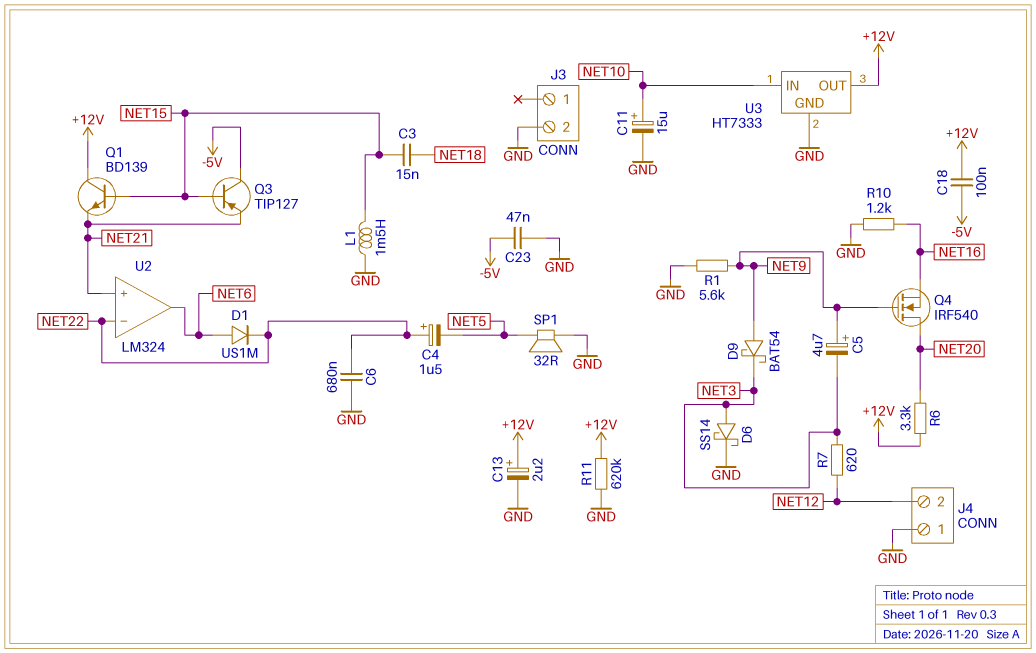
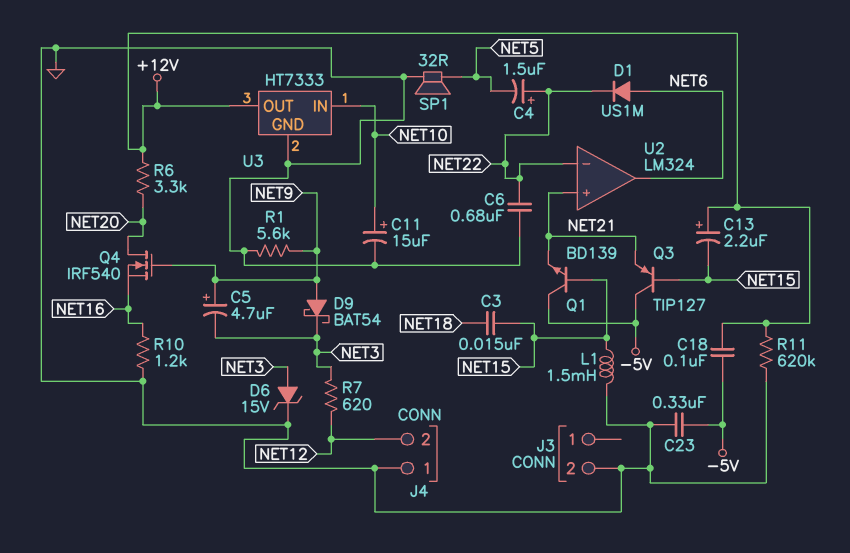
C13: 2.2uF (plus +12V, minus GND) -> 2.2uF (plus +12V, minus NET15)
C23: 47nF (-5V, GND) -> 330nF (-5V, GND)
D6: schottky SS14 (A NET3, K GND) -> zener 15V (A NET3, K GND)
Q1: NPN BD139 (B NET15, C +12V, E NET21) -> NPN BD139 (B NET15, C -5V, E NET21)

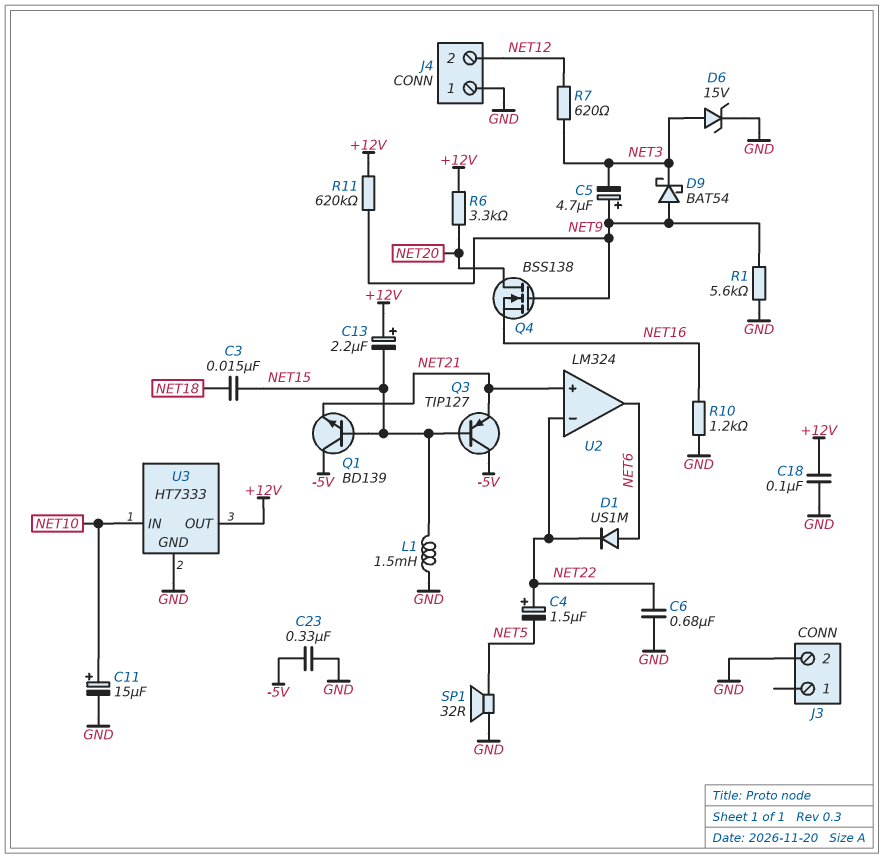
C18: 100nF (+12V, -5V) -> 100nF (+12V, GND)
Q4: NMOS IRF540 (G NET9, D NET20, S NET16) -> NMOS BSS138 (G NET9, D NET20, S NET16)
R11: 620k (+12V, GND) -> 620k (+12V, NET9)

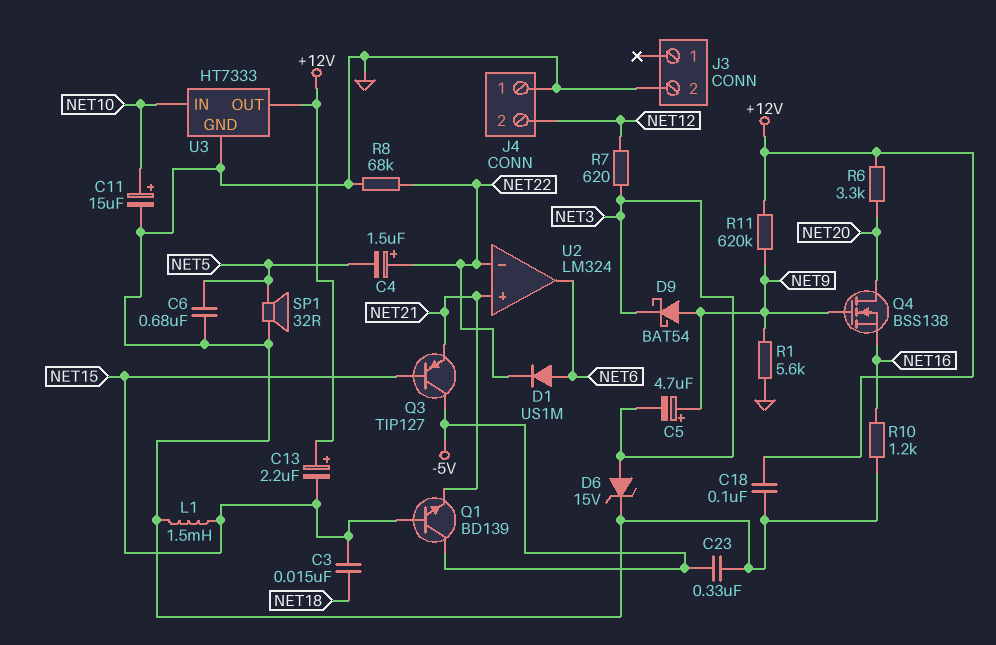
C6: 680nF (GND, NET22) -> 680nF (GND, NET5)
R8: none -> 68k (GND, NET22)

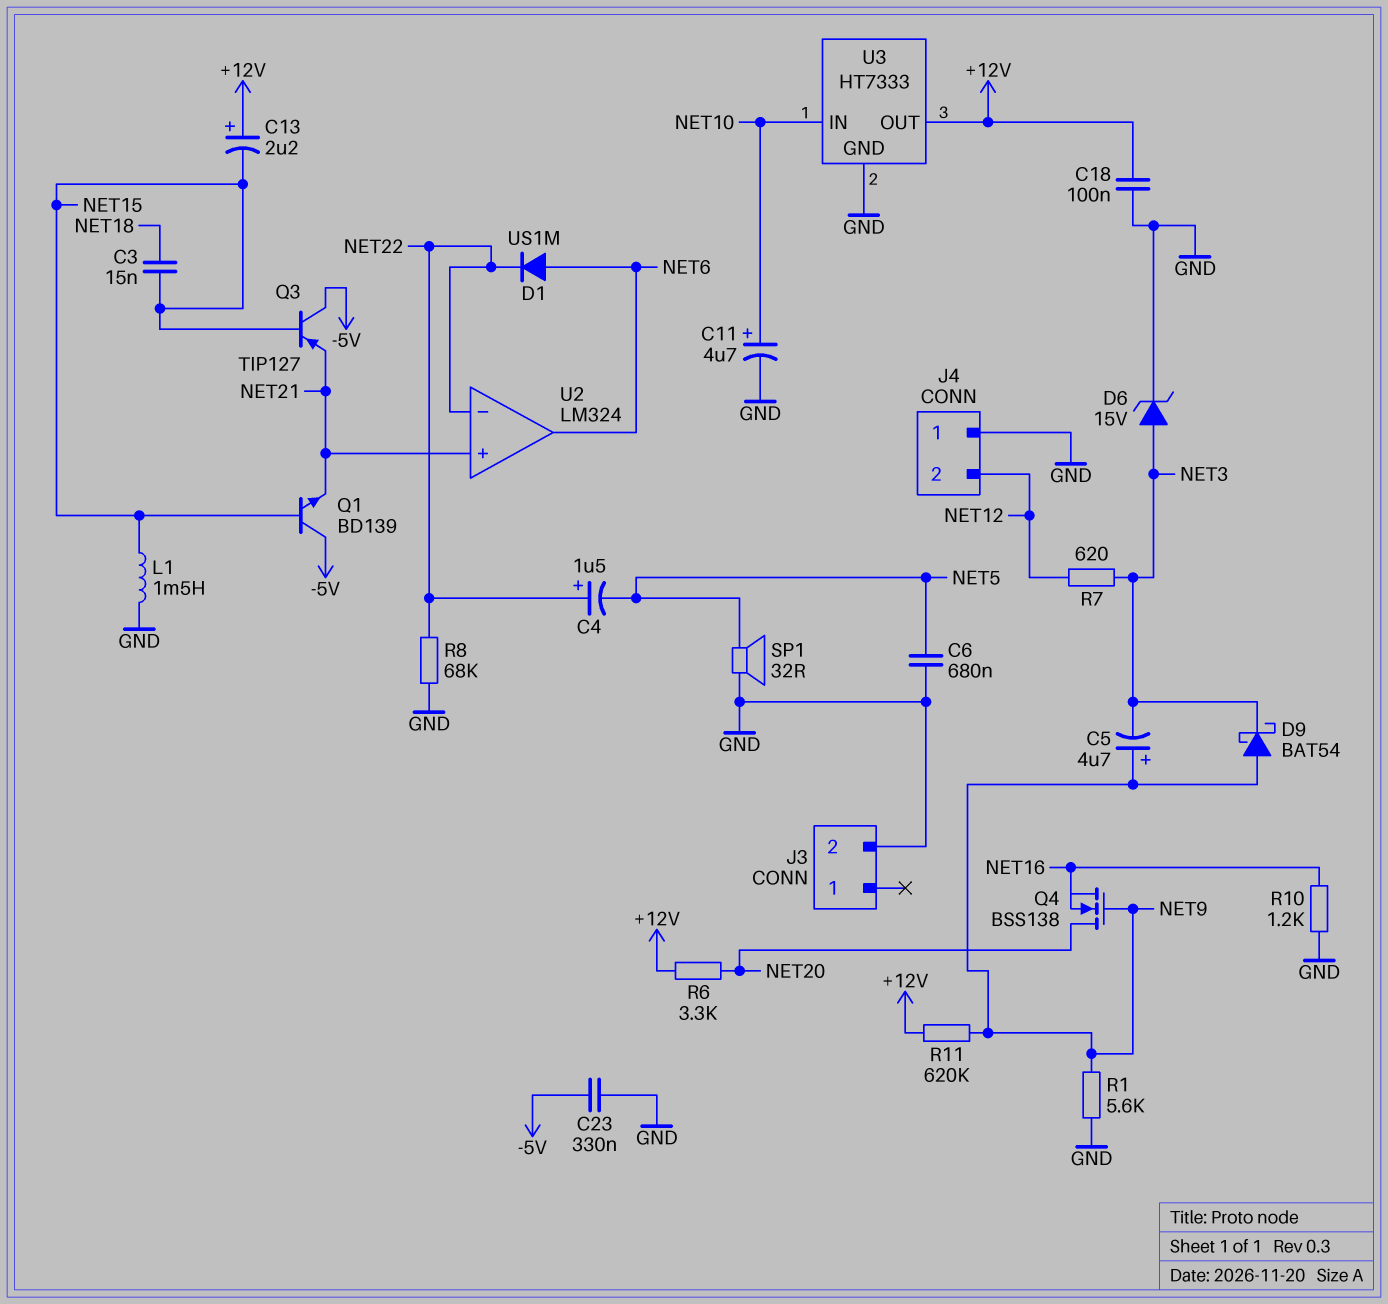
C11: 15uF (plus NET10, minus GND) -> 4.7uF (plus NET10, minus GND)

